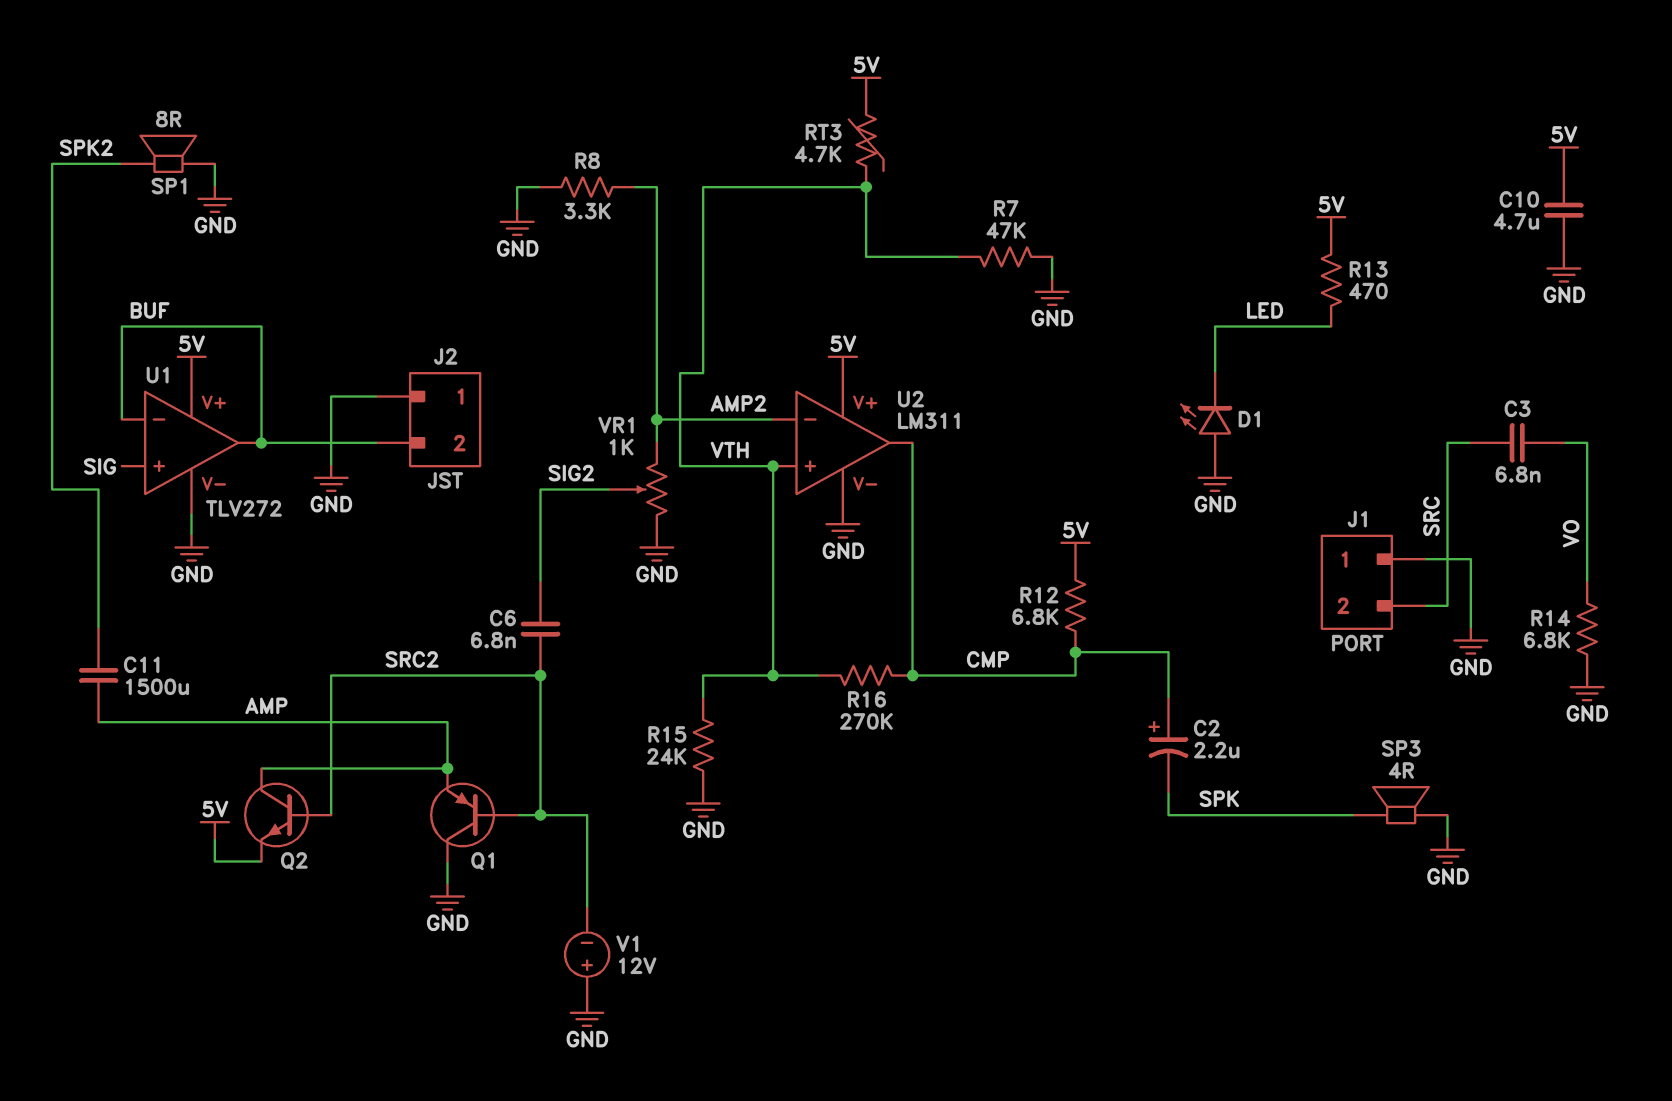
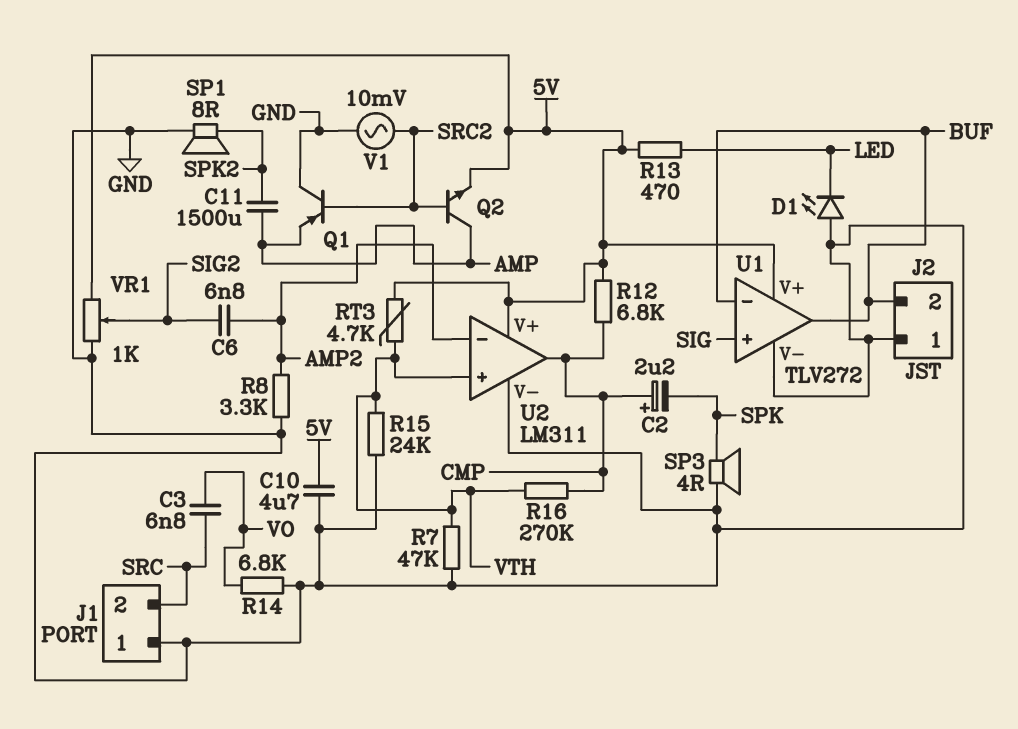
C6: 6.8nF (SIG2, SRC2) -> 6.8nF (AMP2, SIG2)
V1: 12V (plus GND, minus SRC2) -> AC 10mV (GND, SRC2)
VR1: 1k (AMP2, GND, wiper SIG2) -> 1k (5V, GND, wiper SIG2)

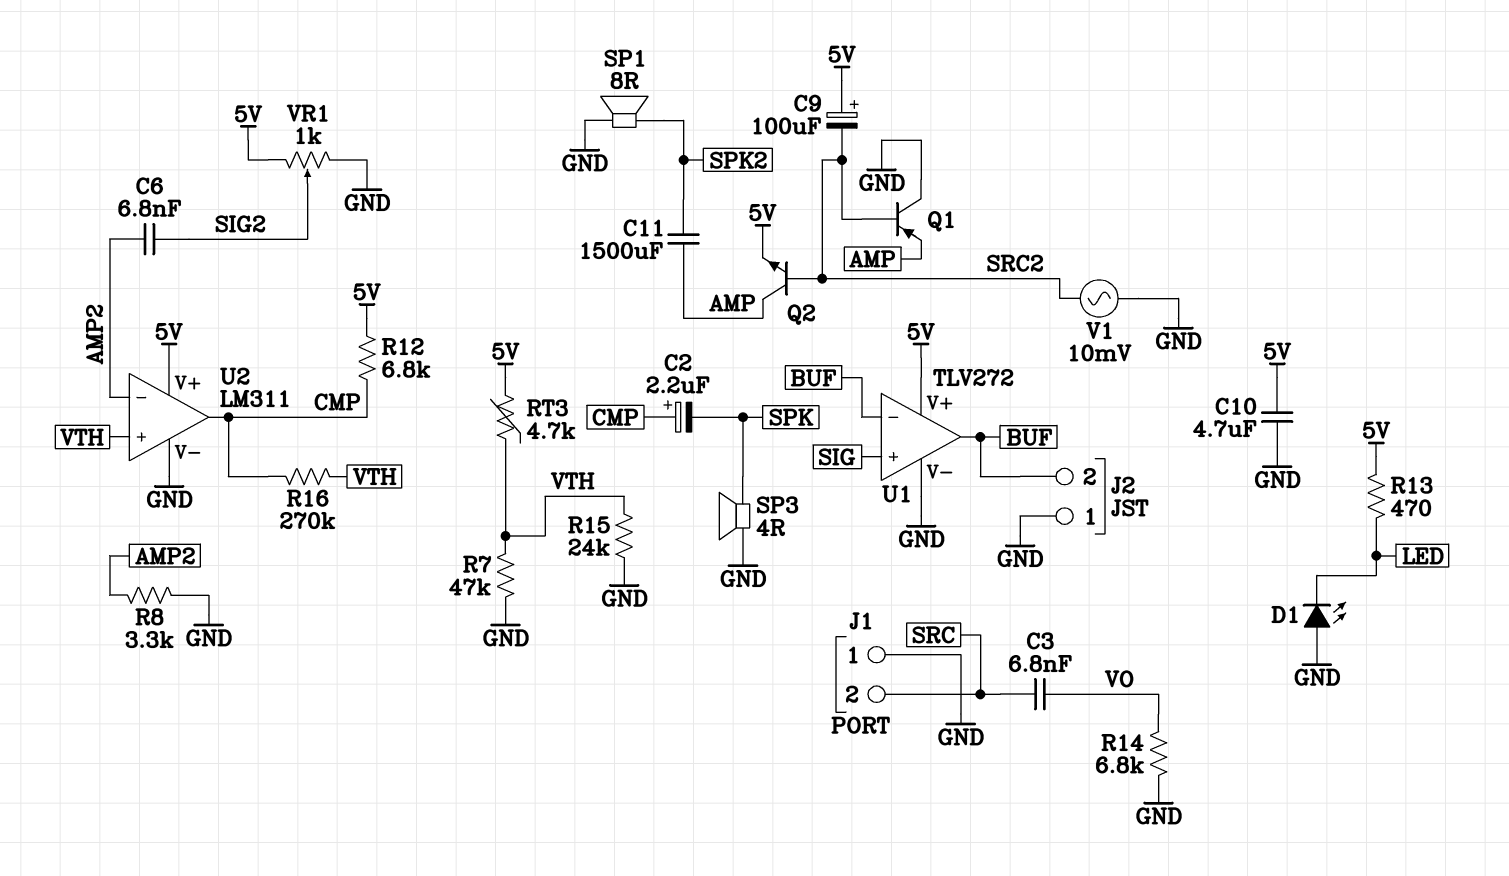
C9: none -> 100uF (plus 5V, minus SRC2)

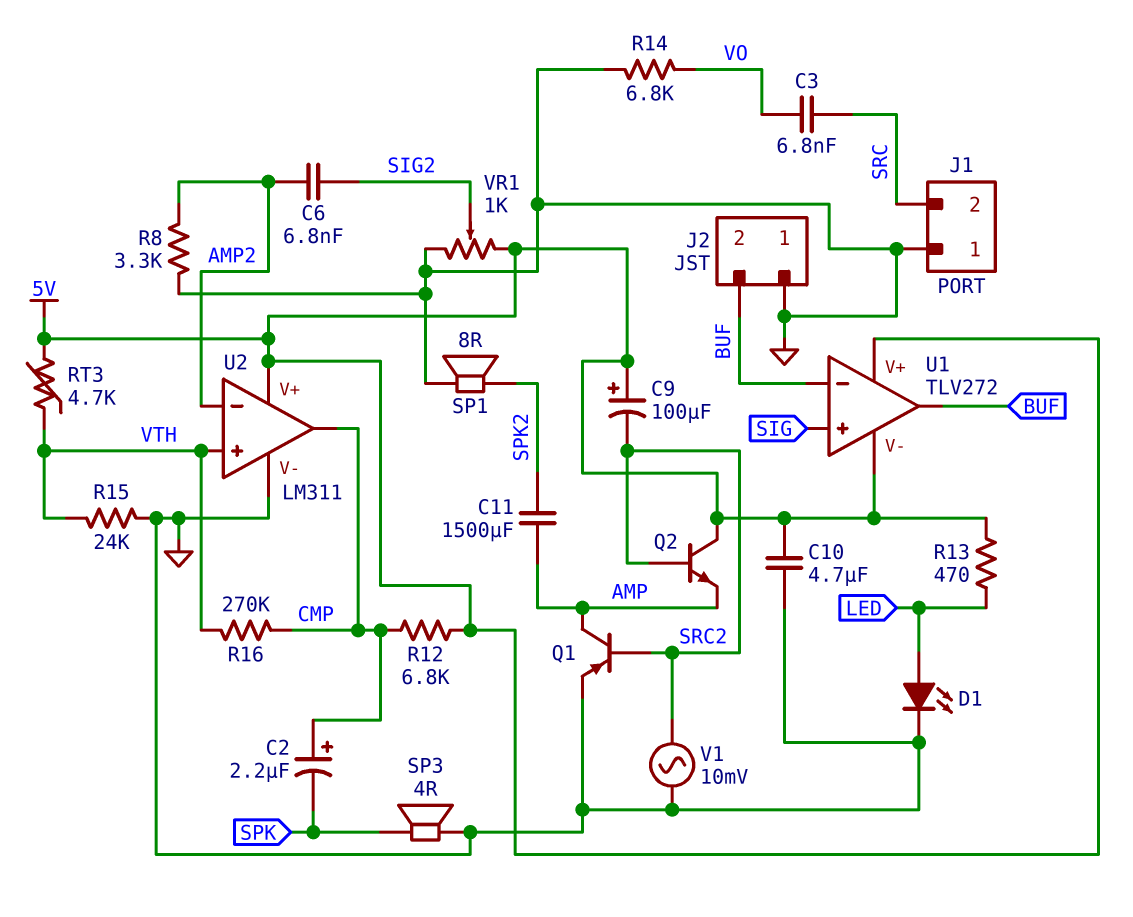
D1: LED (A GND, K LED) -> LED (A LED, K GND)
Q1: PNP (B SRC2, C GND, E AMP) -> PNP (B SRC2, C AMP, E GND)
Q2: NPN (B SRC2, C AMP, E 5V) -> NPN (B SRC2, C 5V, E AMP)
R7: 47k (GND, VTH) -> none
U1 pin V-: GND -> 5V

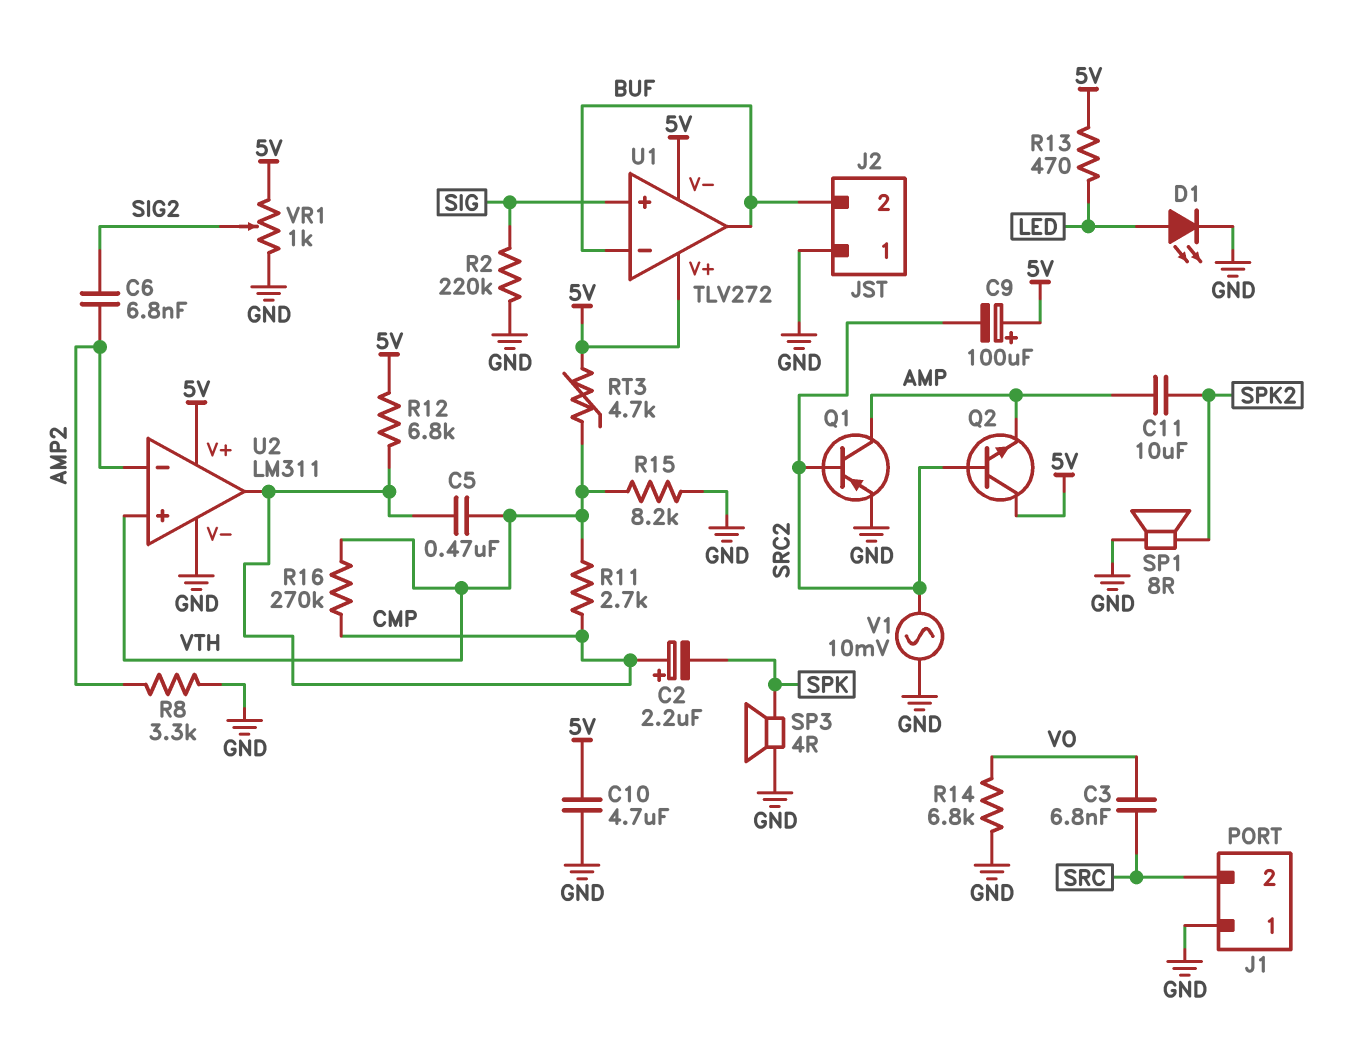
C5: none -> 470nF (CMP, VTH)
C11: 1500uF (AMP, SPK2) -> 10uF (AMP, SPK2)
R2: none -> 220k (GND, SIG)
R11: none -> 2.7k (CMP, VTH)
R15: 24k (GND, VTH) -> 8.2k (GND, VTH)

